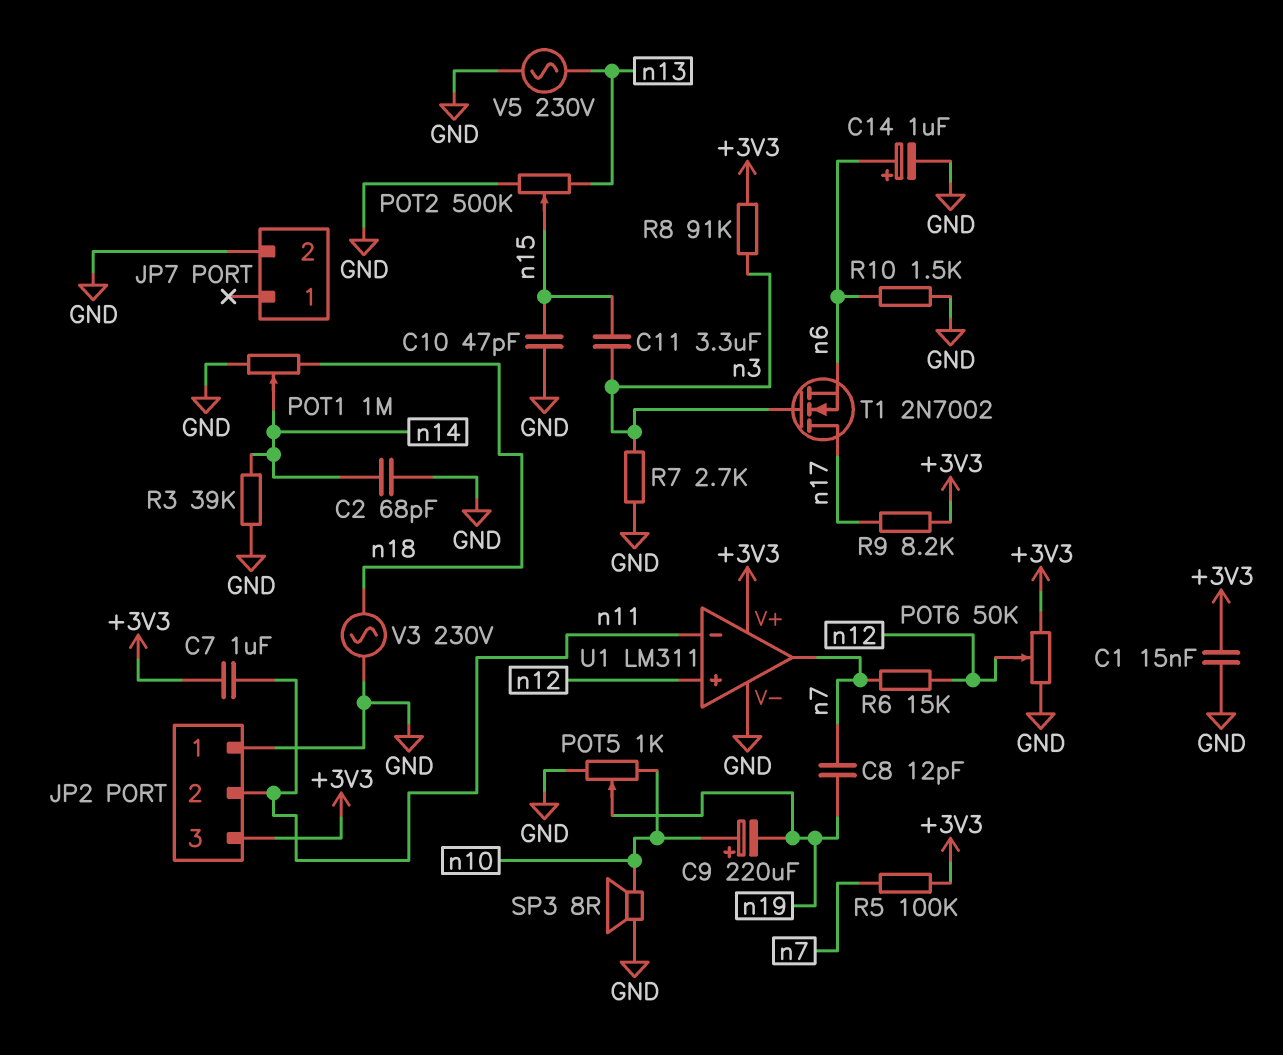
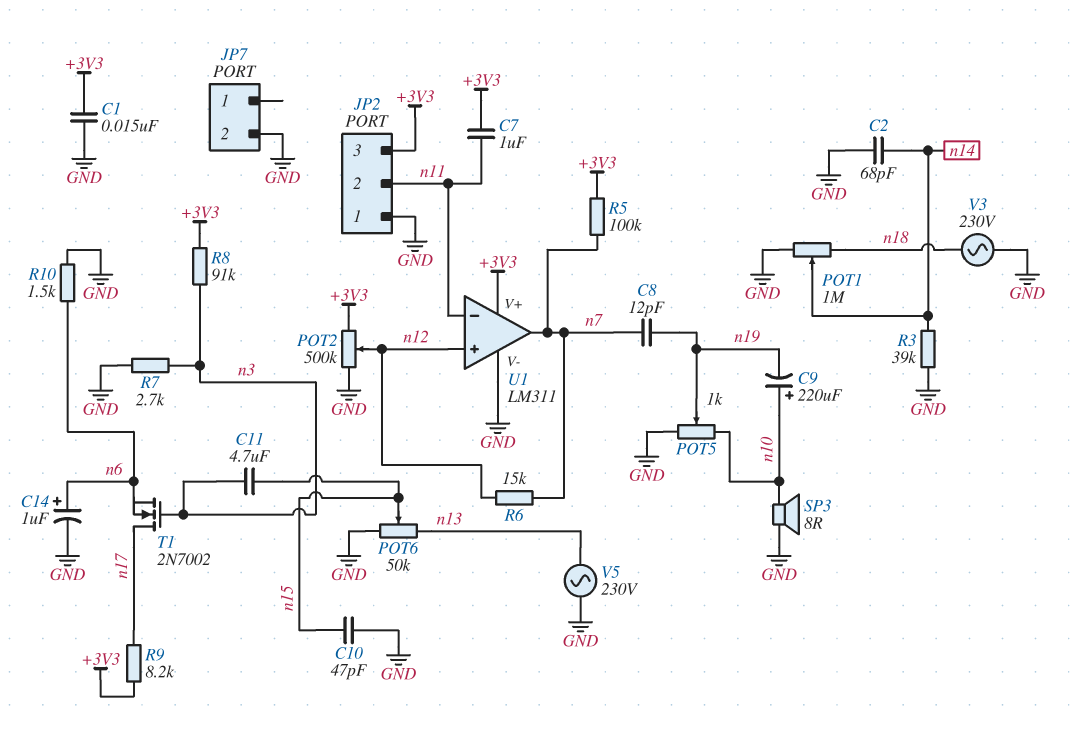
C11: 3.3uF (n3, n15) -> 4.7uF (n3, n15)
POT2: 500k (GND, n13, wiper n15) -> 500k (+3V3, GND, wiper n12)
POT6: 50k (+3V3, GND, wiper n12) -> 50k (GND, n13, wiper n15)

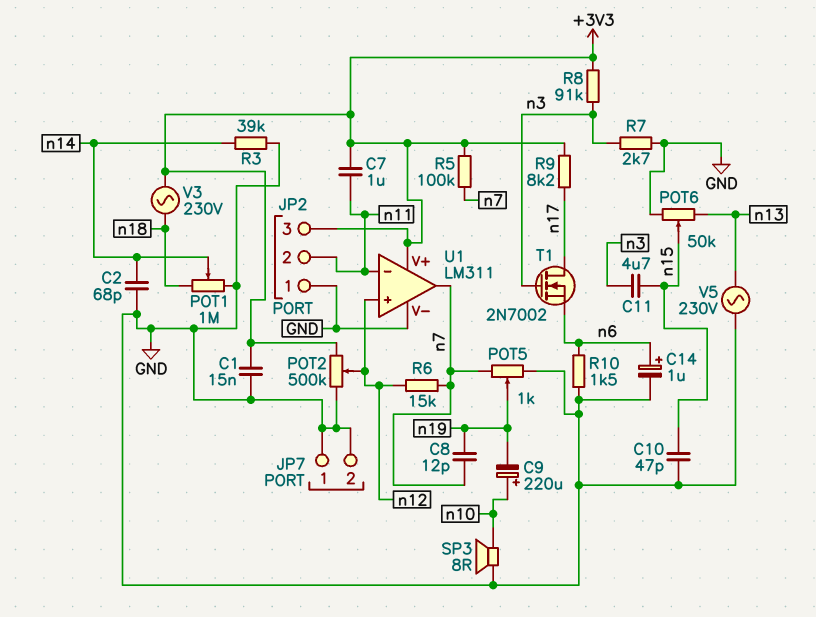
JP7 pin 1: none -> GND
POT5: 1k (GND, n10, wiper n19) -> 1k (GND, n7, wiper n19)
V3: AC 230V (GND, n18) -> AC 230V (+3V3, n18)

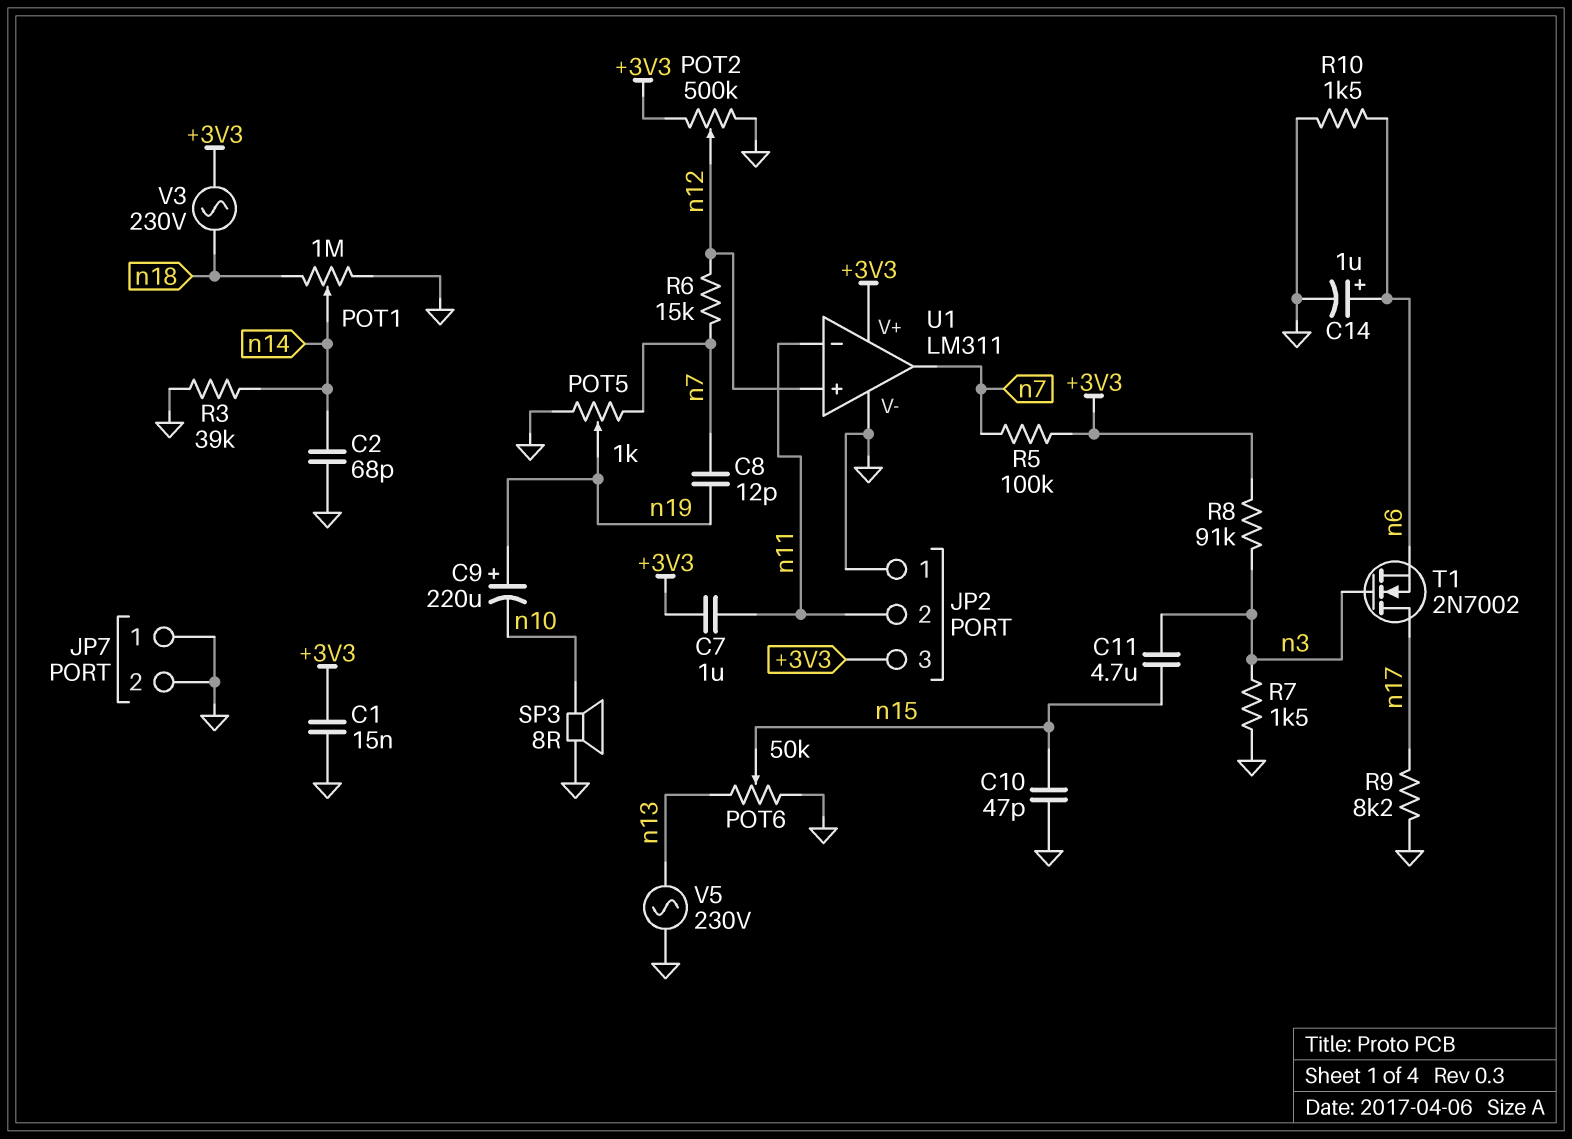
C9: 220uF (plus n10, minus n19) -> 220uF (plus n19, minus n10)
R7: 2.7k (GND, n3) -> 1.5k (GND, n3)
R9: 8.2k (+3V3, n17) -> 8.2k (GND, n17)

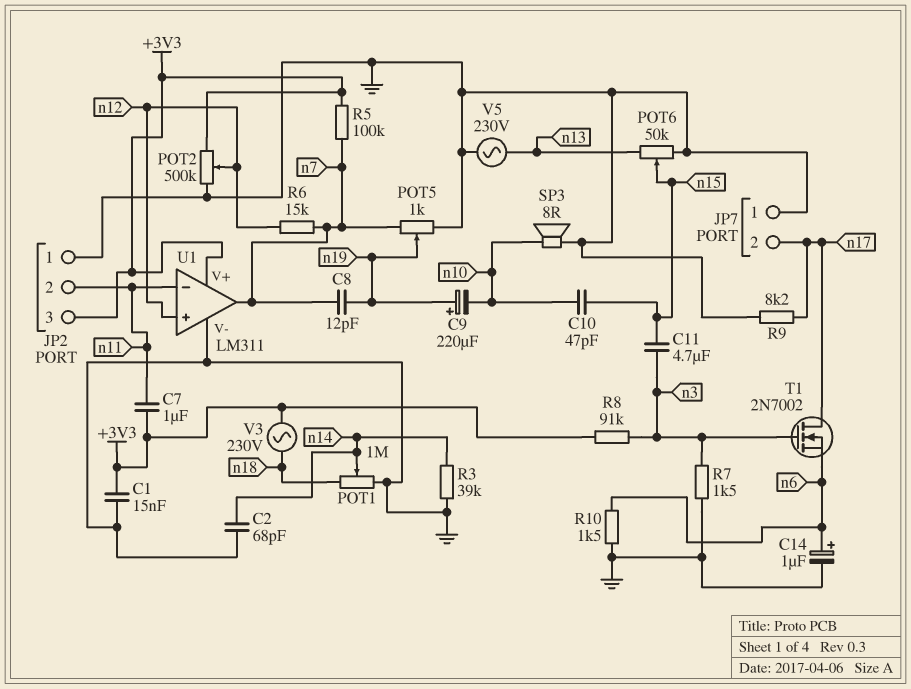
C10: 47pF (GND, n15) -> 47pF (n10, n15)
JP7 pin 2: GND -> n17

